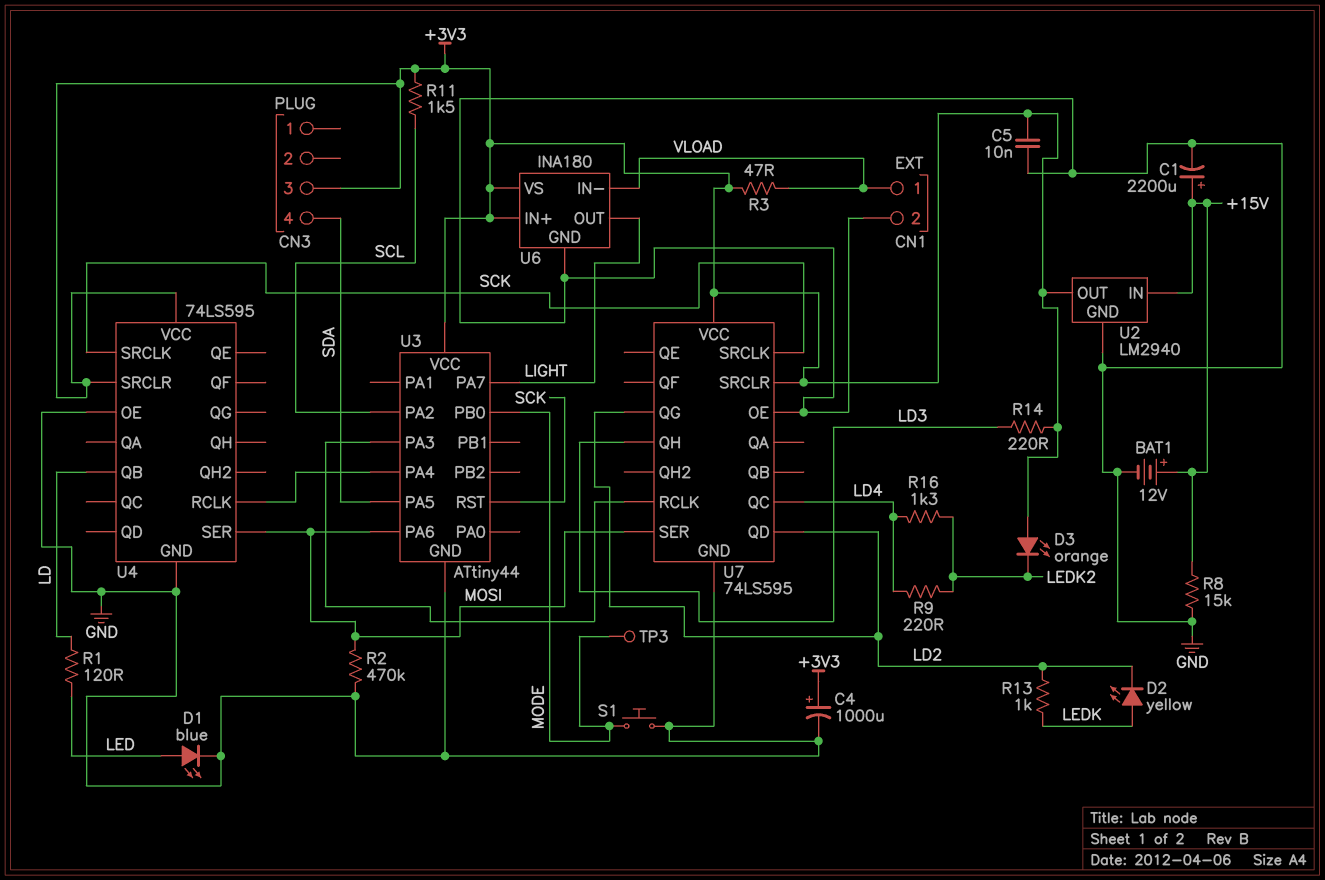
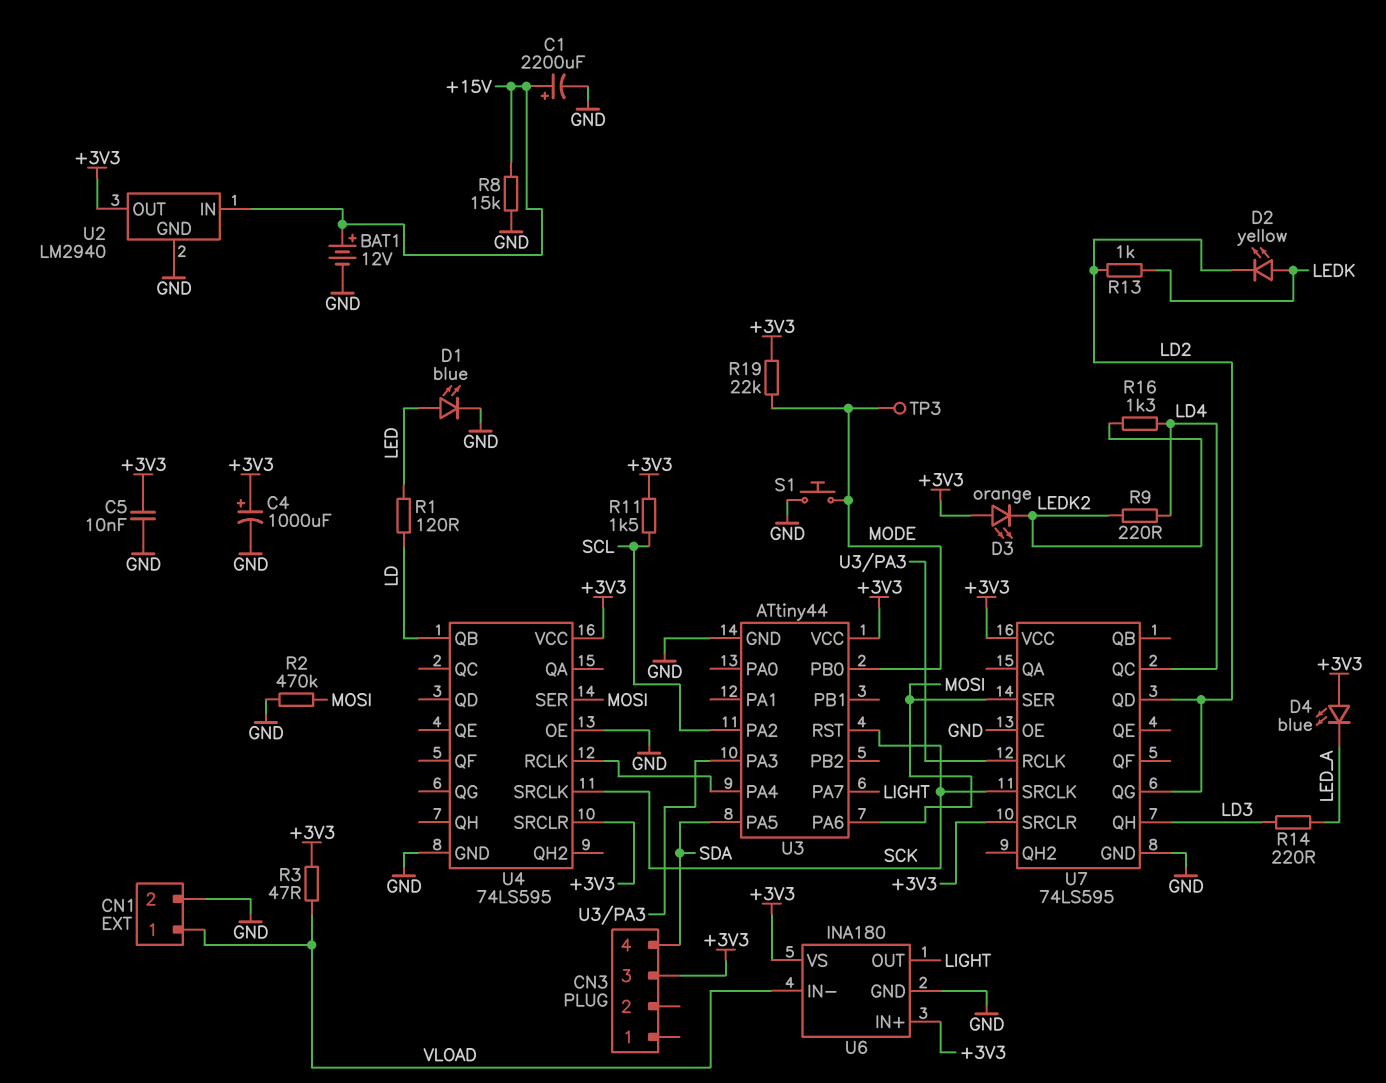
D4: none -> LED blue (A +3V3, K LED_A)
R14: 220 (+3V3, LD3) -> 220 (LD3, LED_A)
R19: none -> 22k (+3V3, MODE)

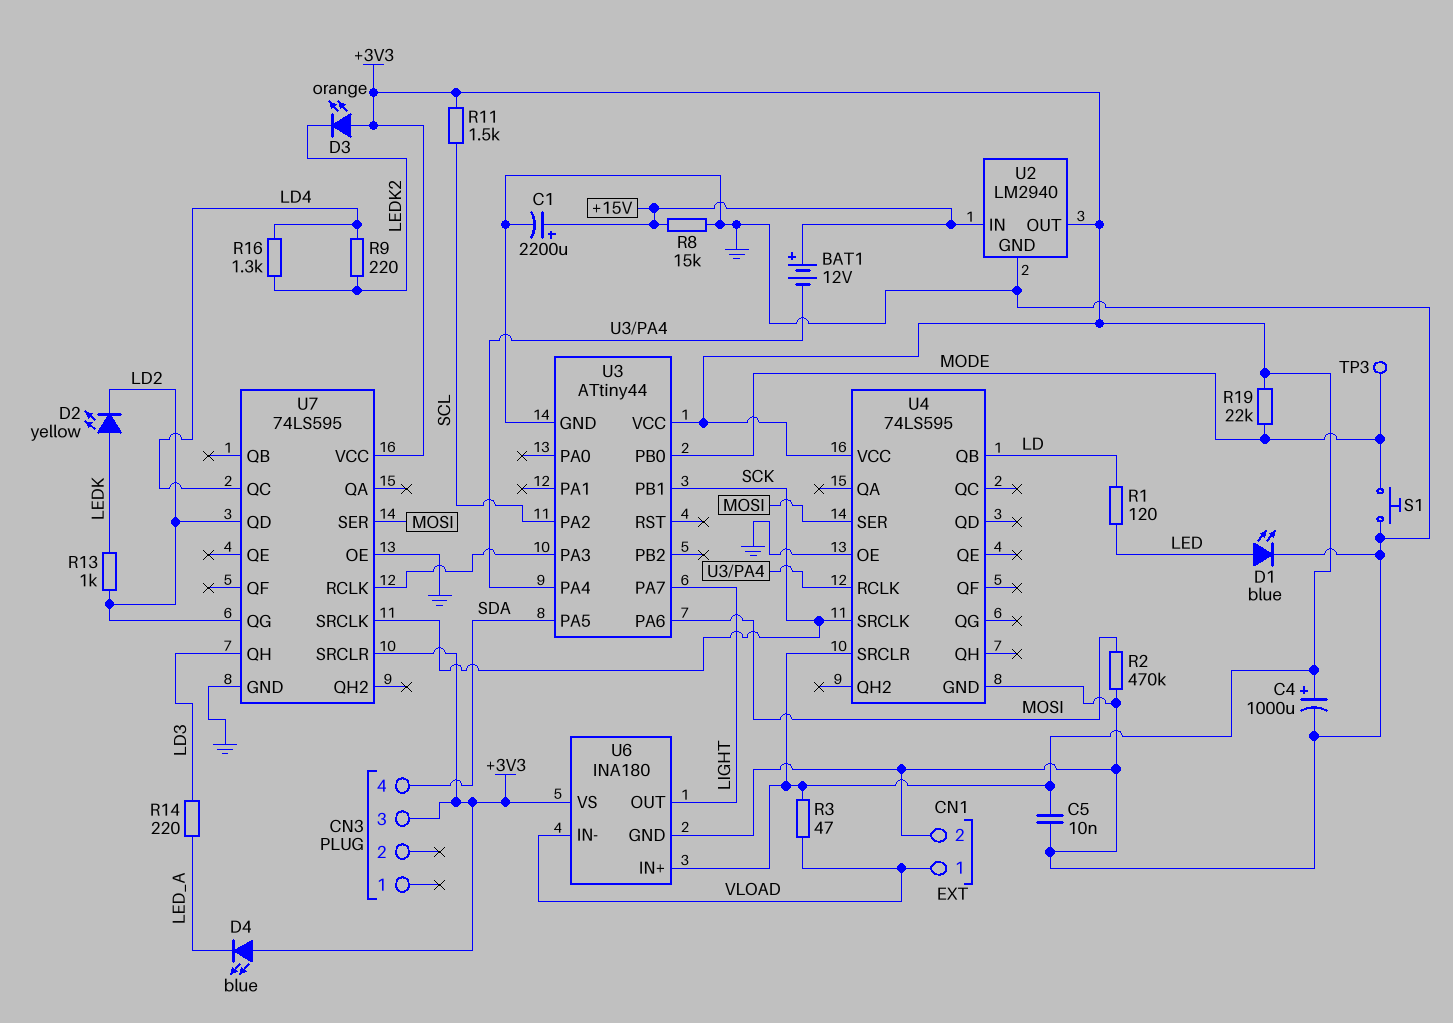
BAT1: 12V (plus +15V, minus GND) -> 12V (plus +15V, minus U3/PA4)
U3 pin PB1: none -> SCK
U3 pin RST: SCK -> none

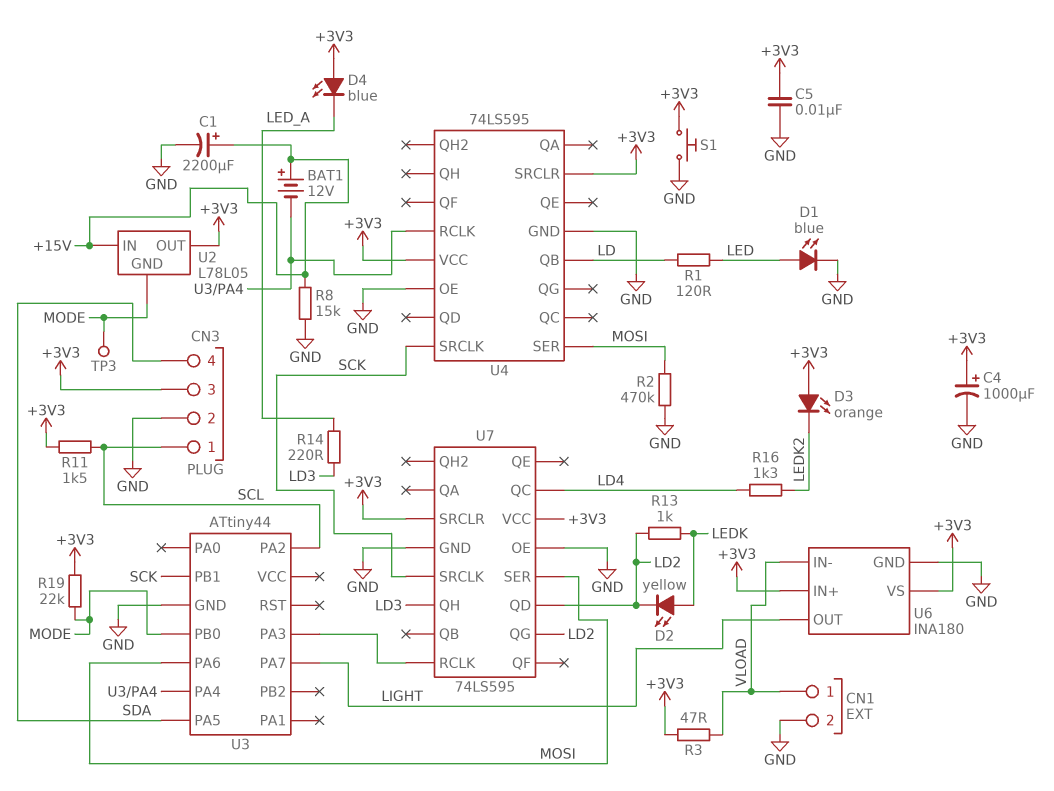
CN3 pin 1: none -> SCL
CN3 pin 2: none -> GND
R9: 220 (LD4, LEDK2) -> none
S1: button (GND, MODE) -> button (+3V3, GND)
U2: LM2940 -> L78L05
U2 pin GND: GND -> MODE
U3 pin VCC: +3V3 -> none

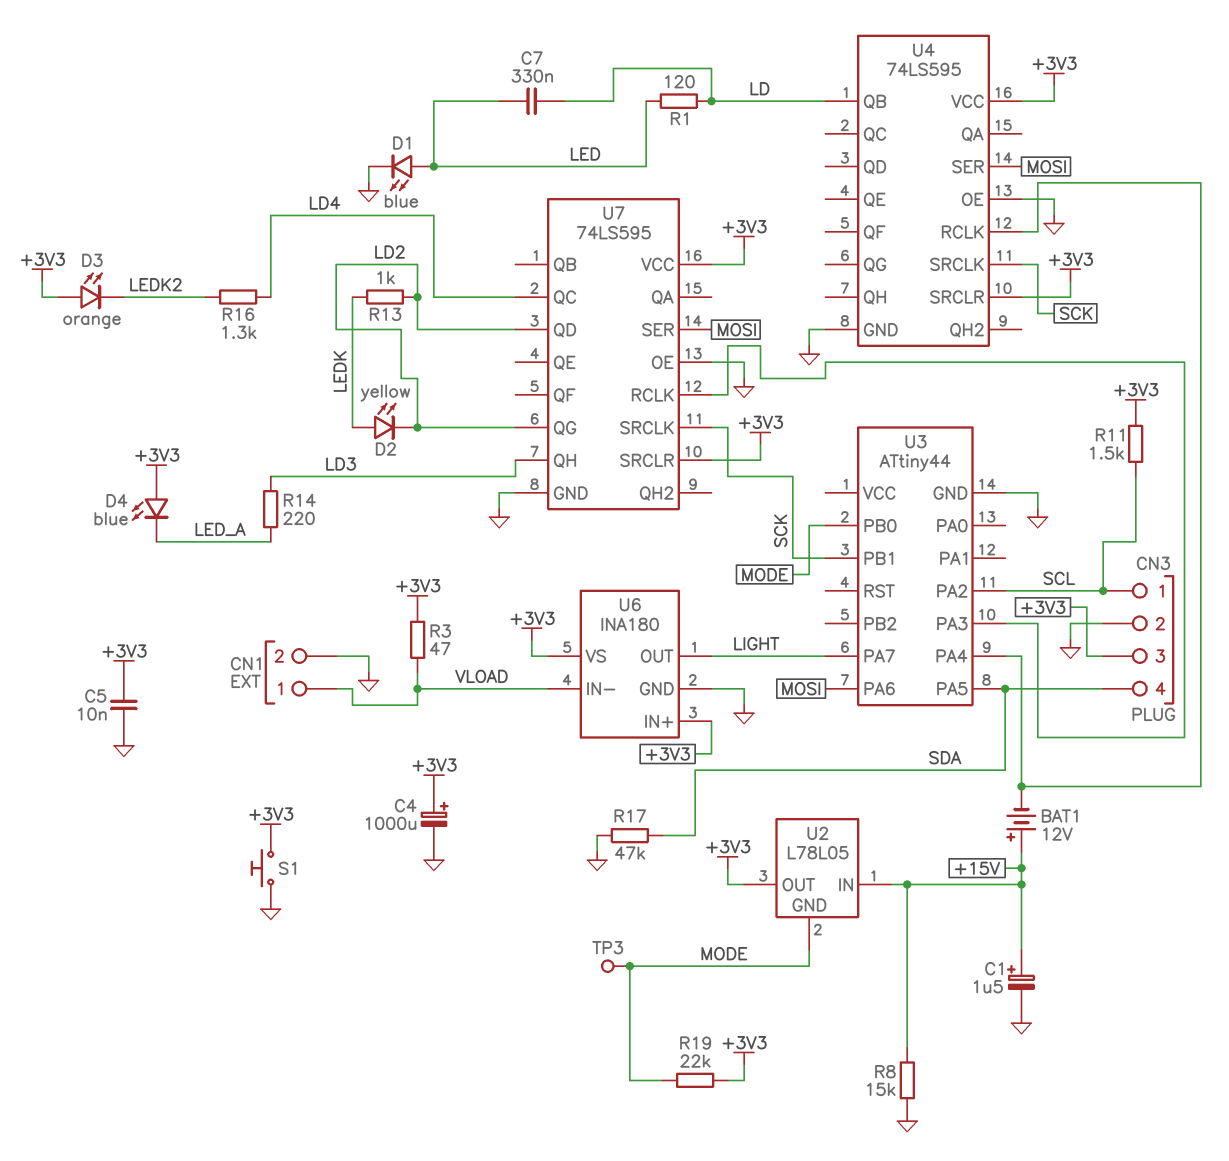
C1: 2200uF (plus +15V, minus GND) -> 1.5uF (plus +15V, minus GND)
C7: none -> 330nF (LD, LED)
R2: 470k (GND, MOSI) -> none
R17: none -> 47k (GND, SDA)

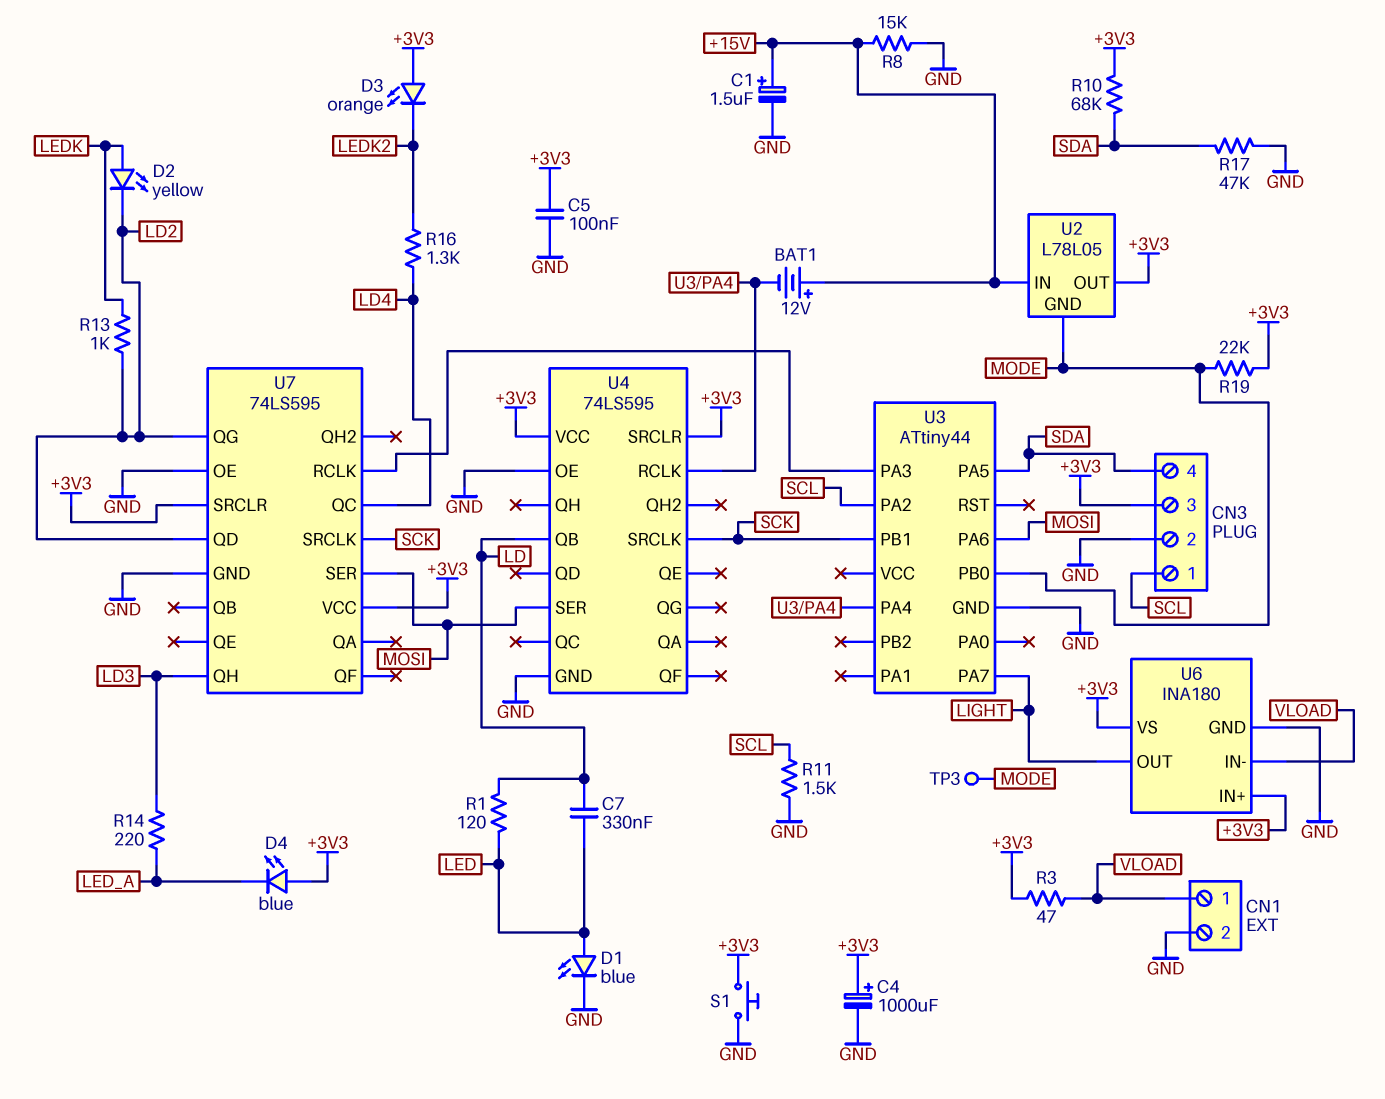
C5: 10nF (+3V3, GND) -> 100nF (+3V3, GND)
R10: none -> 68k (+3V3, SDA)
R11: 1.5k (+3V3, SCL) -> 1.5k (GND, SCL)

